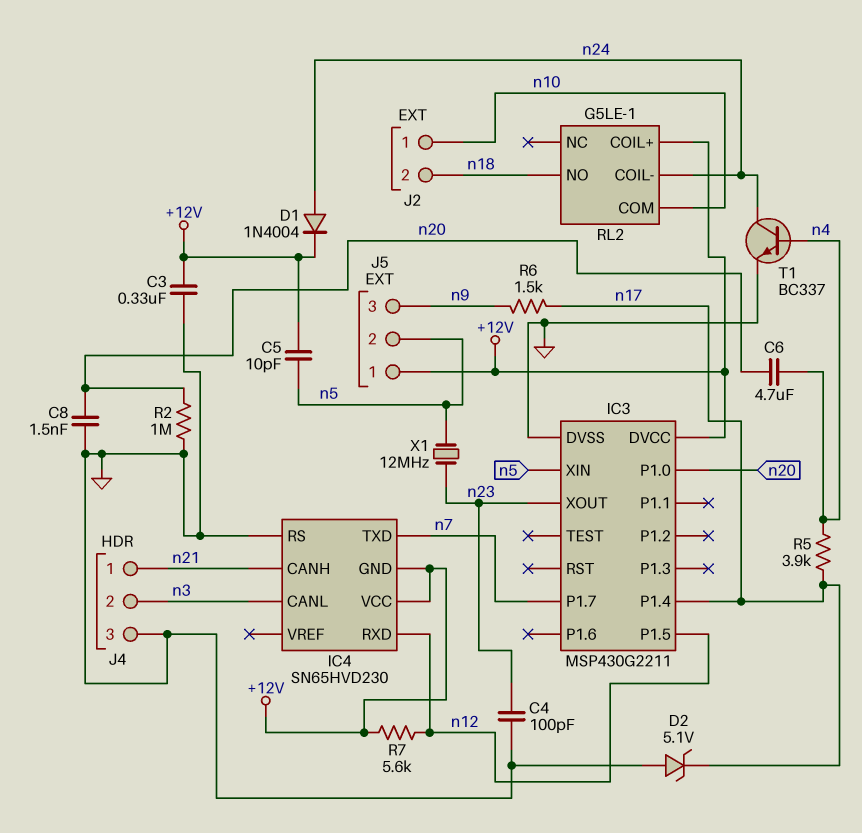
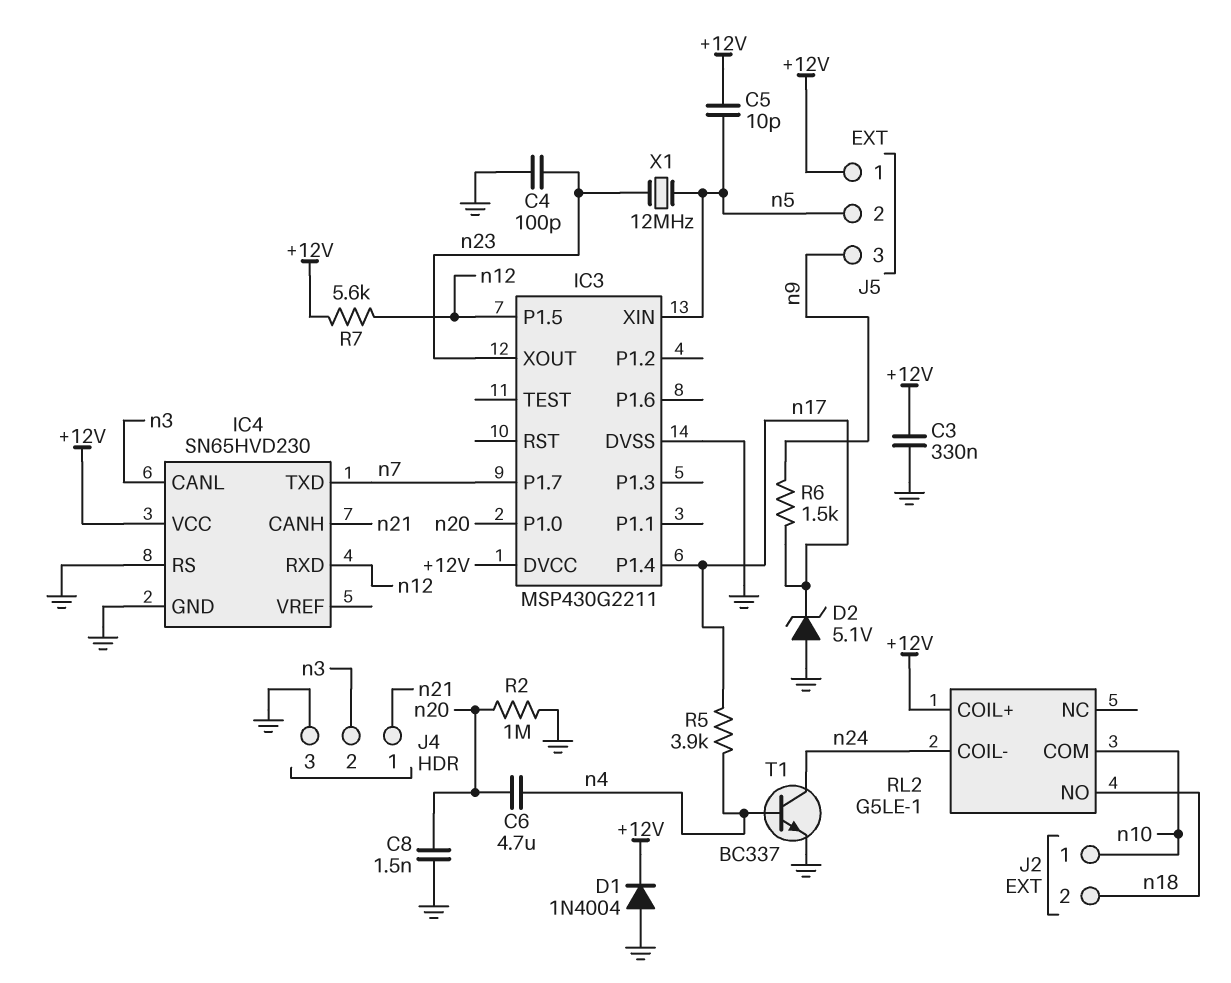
D1: diode 1N4004 (A n24, K +12V) -> diode 1N4004 (A GND, K +12V)
IC4 pin GND: +12V -> GND

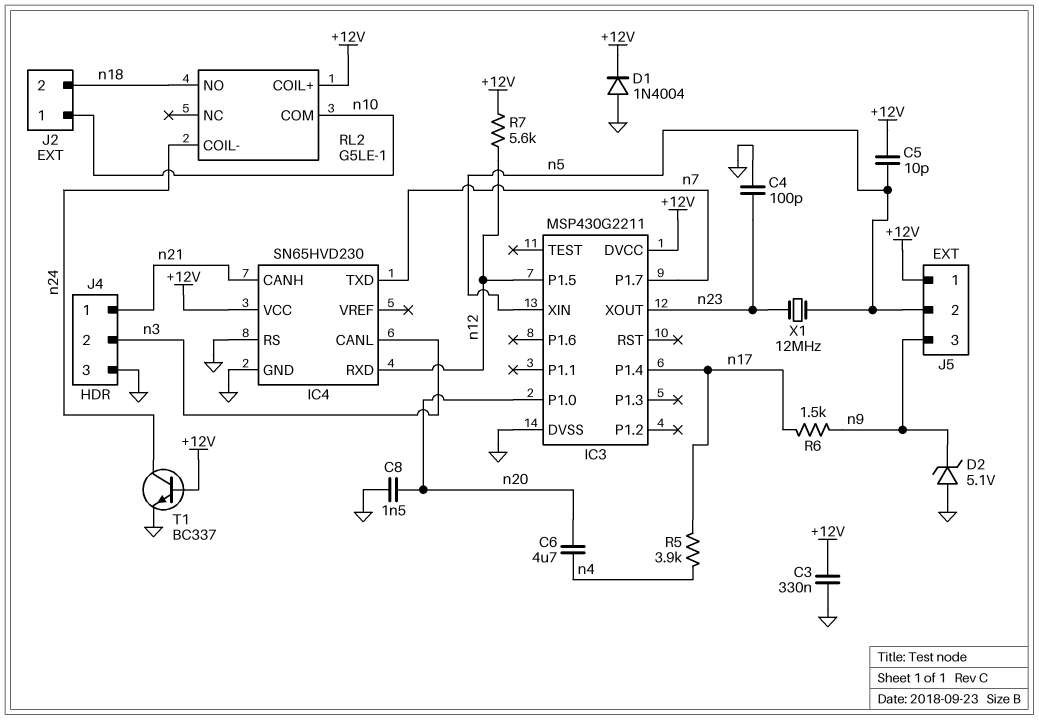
D2: zener 5.1V (A GND, K n17) -> zener 5.1V (A GND, K n9)
R2: 1M (GND, n20) -> none
T1: NPN BC337 (B n4, C n24, E GND) -> NPN BC337 (B +12V, C n24, E GND)

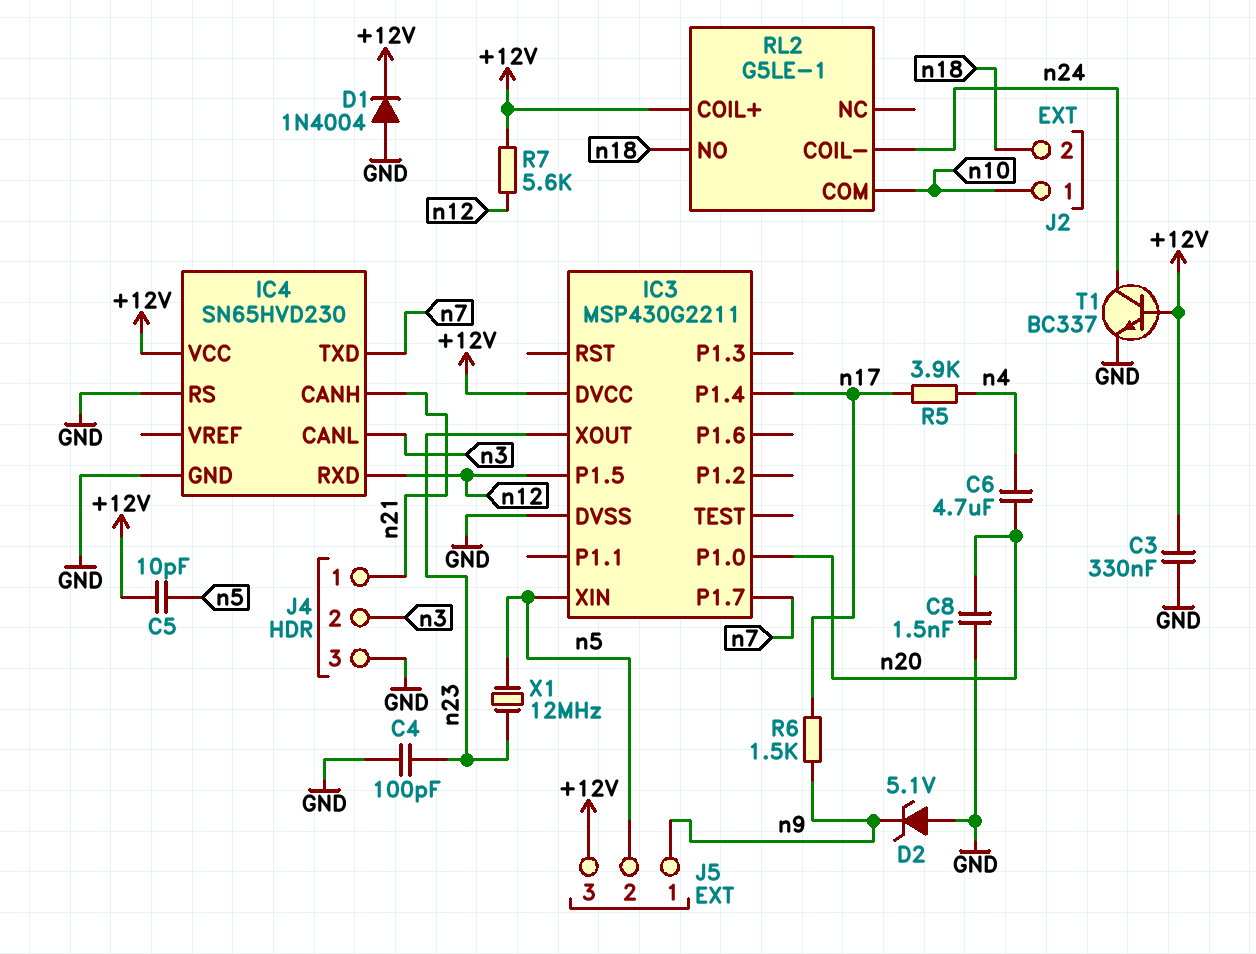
J5 pin 1: +12V -> n9
J5 pin 3: n9 -> +12V

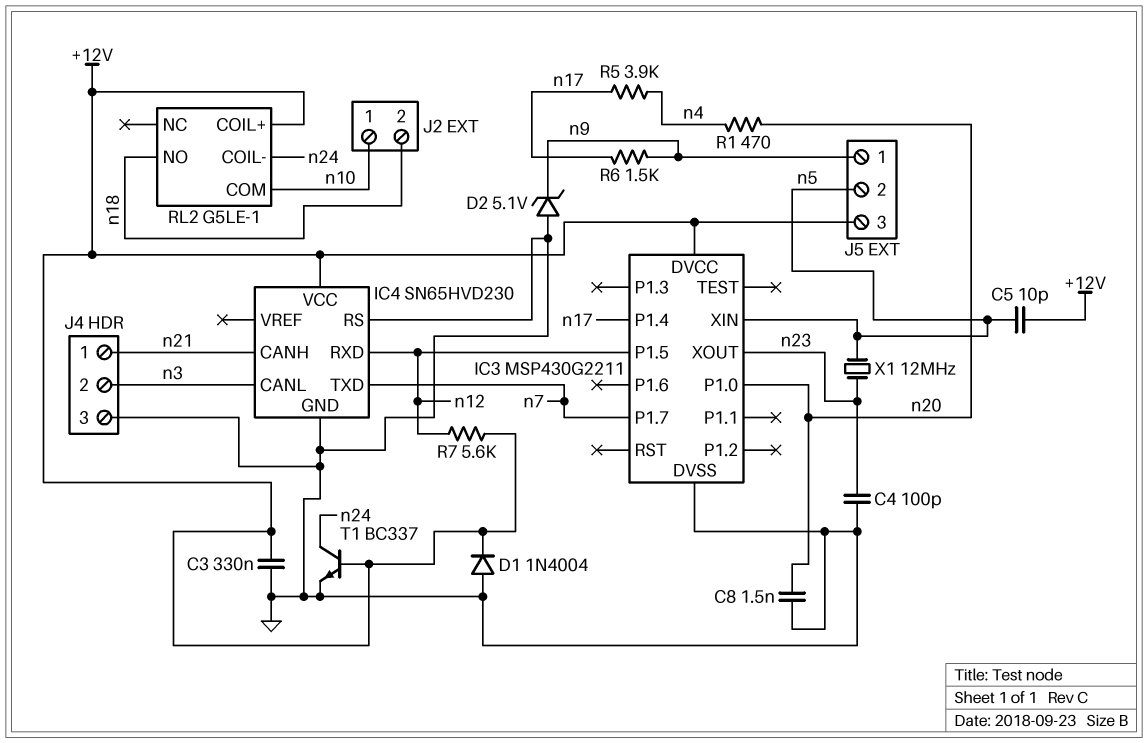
C6: 4.7uF (n4, n20) -> none
R1: none -> 470 (n4, n20)

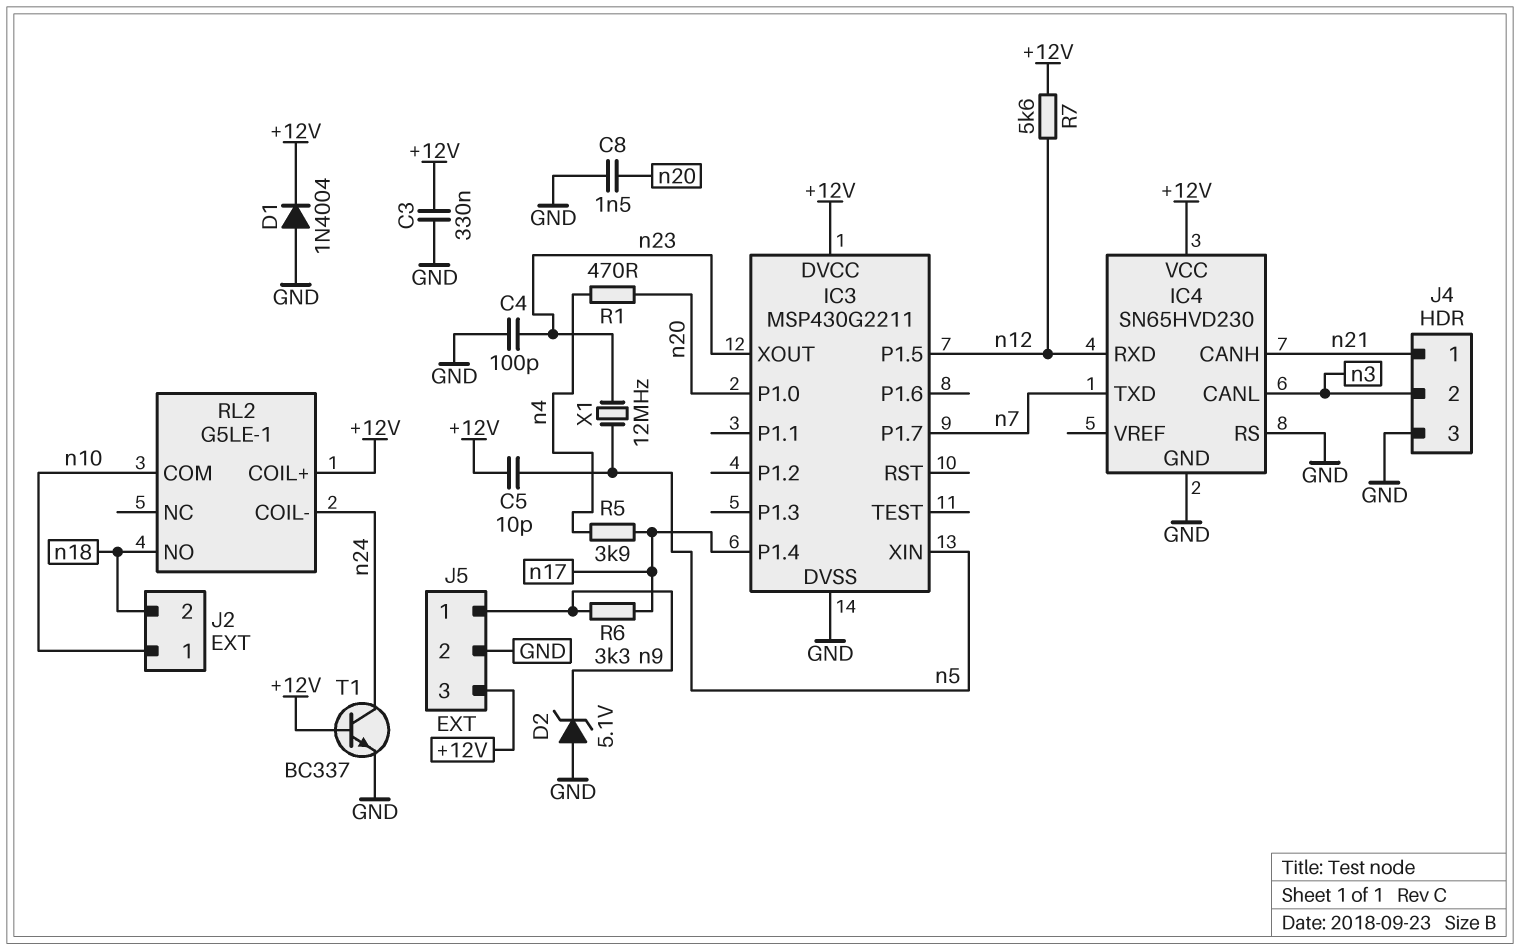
J5 pin 2: n5 -> GND
R6: 1.5k (n9, n17) -> 3.3k (n9, n17)

